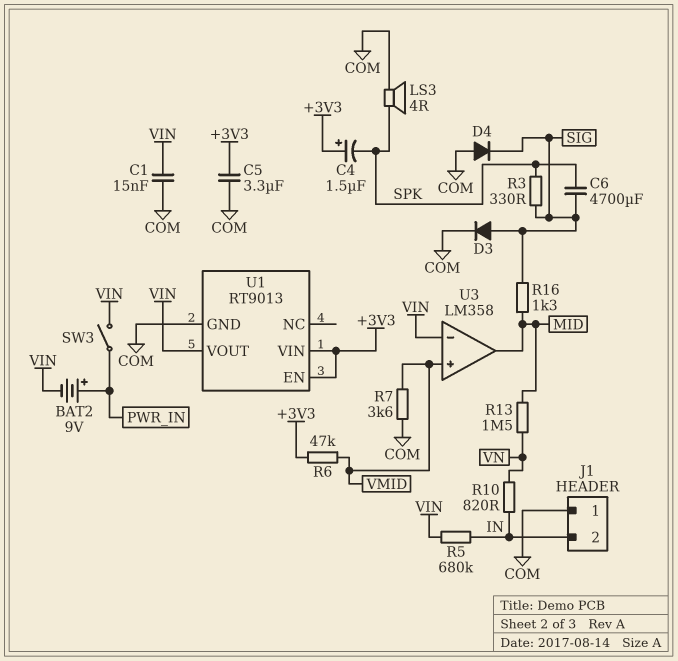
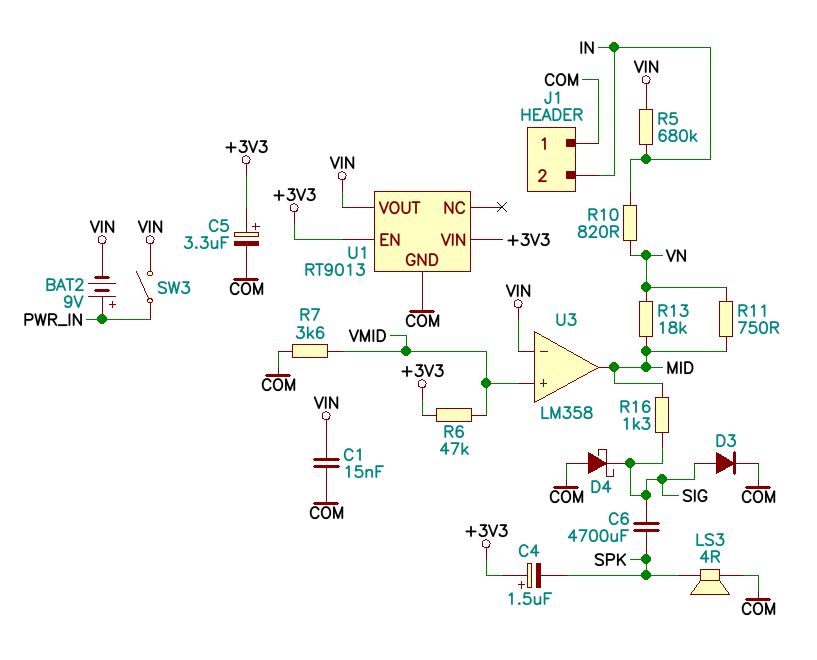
C5: 3.3uF (+3V3, COM) -> 3.3uF (plus +3V3, minus COM)
D4: diode (A COM, K SIG) -> schottky (A COM, K SIG)
R3: 330 (SIG, SPK) -> none
R11: none -> 750 (MID, VN)
R13: 1.5M (MID, VN) -> 18k (MID, VN)

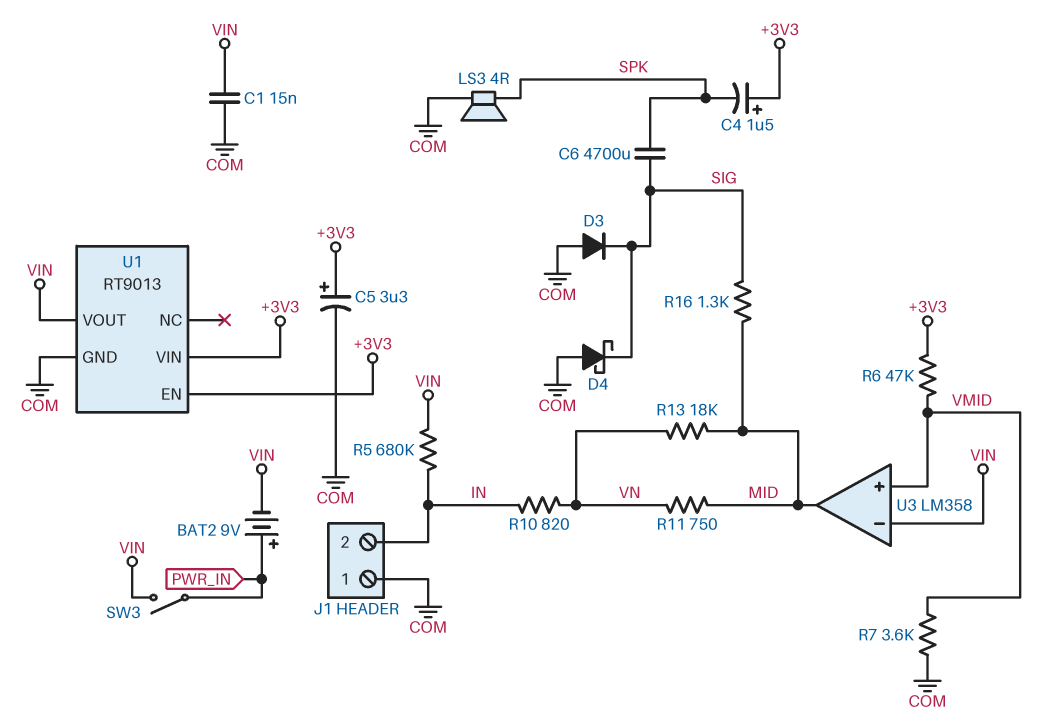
D3: diode (A SIG, K COM) -> diode (A COM, K SIG)

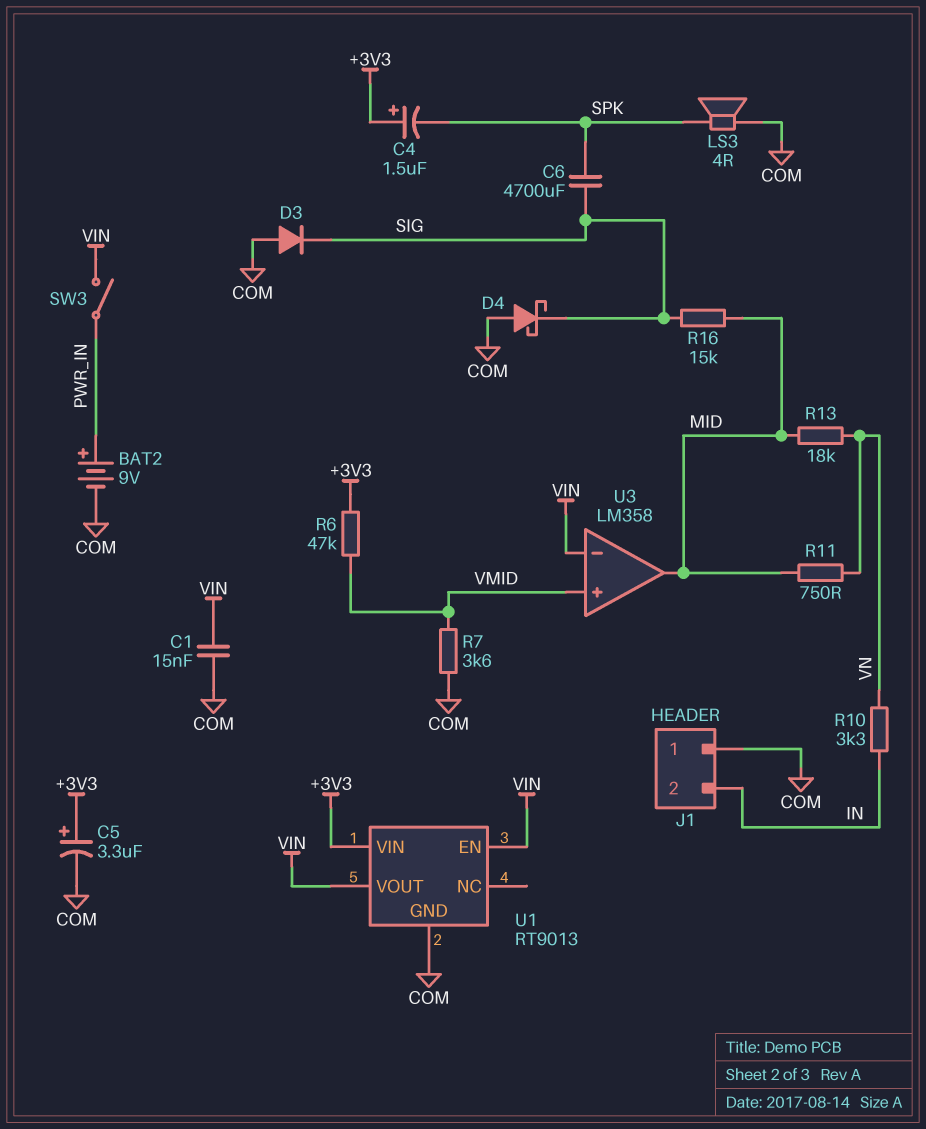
BAT2: 9V (plus PWR_IN, minus VIN) -> 9V (plus PWR_IN, minus COM)
R5: 680k (IN, VIN) -> none
R10: 820 (IN, VN) -> 3.3k (IN, VN)
R16: 1.3k (MID, SIG) -> 15k (MID, SIG)
U1 pin EN: +3V3 -> VIN

